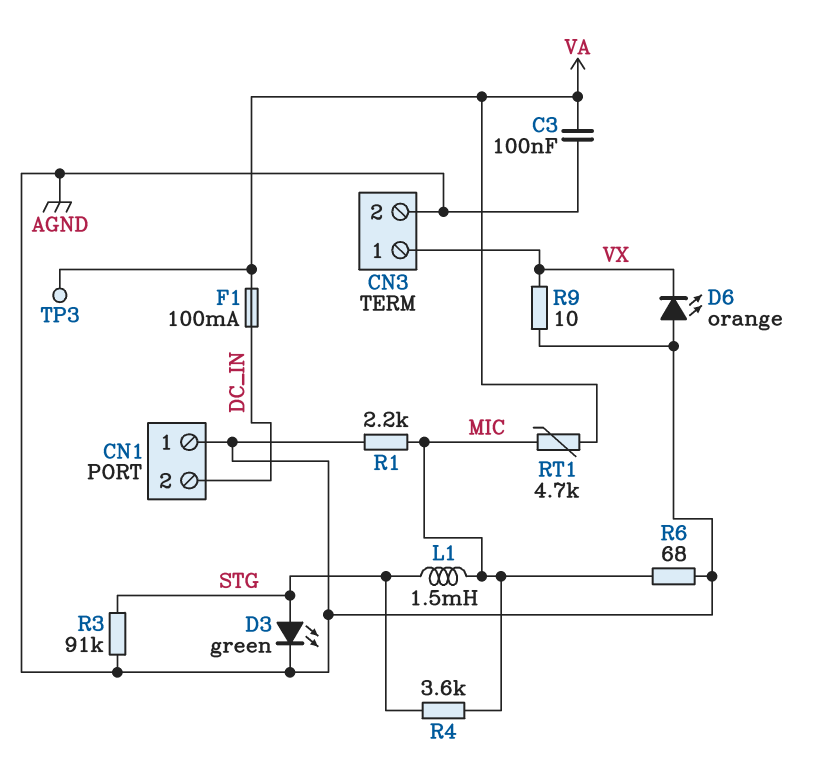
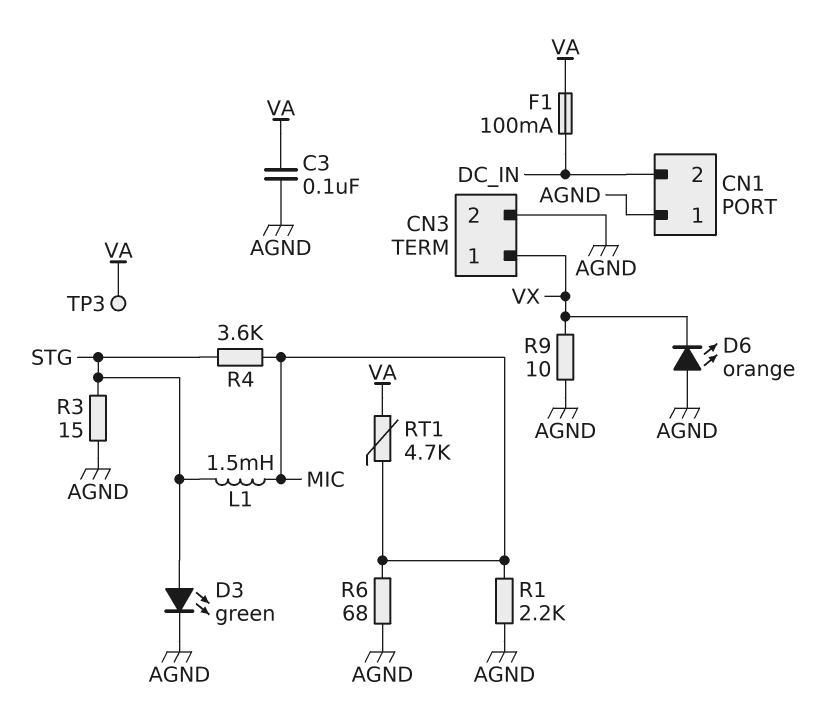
R3: 91k (AGND, STG) -> 15 (AGND, STG)

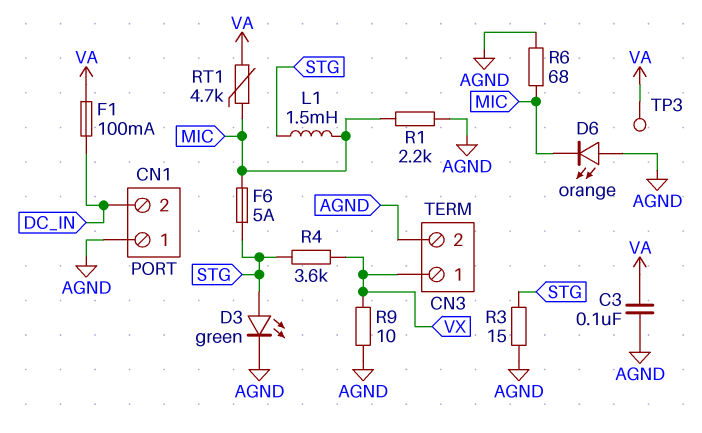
D6: LED orange (A AGND, K VX) -> LED orange (A AGND, K MIC)
F6: none -> 5A (MIC, STG)
R4: 3.6k (MIC, STG) -> 3.6k (STG, VX)

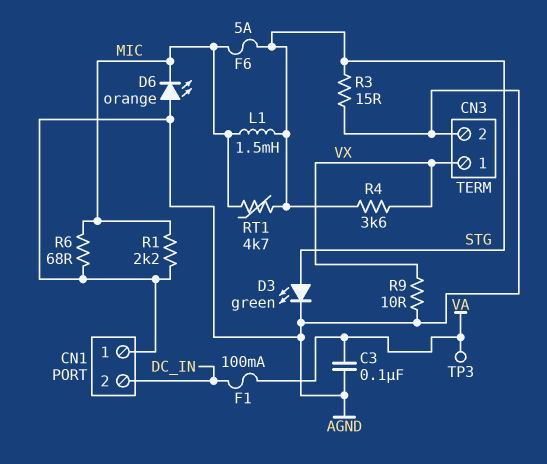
RT1: 4.7k (MIC, VA) -> 4.7k (MIC, STG)

